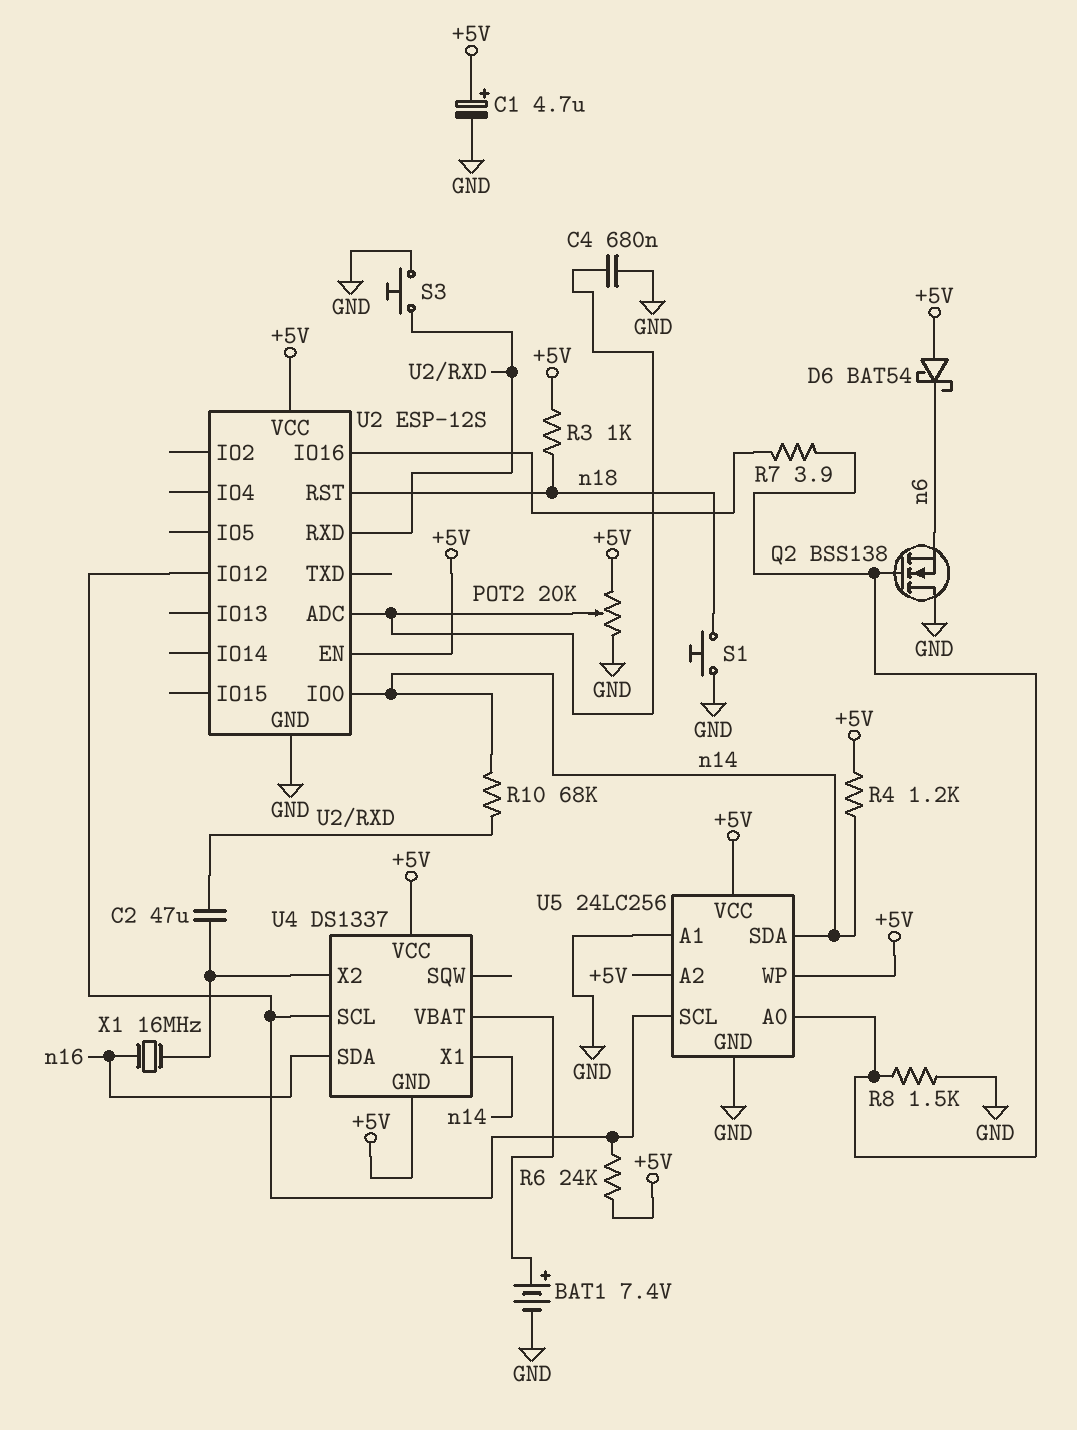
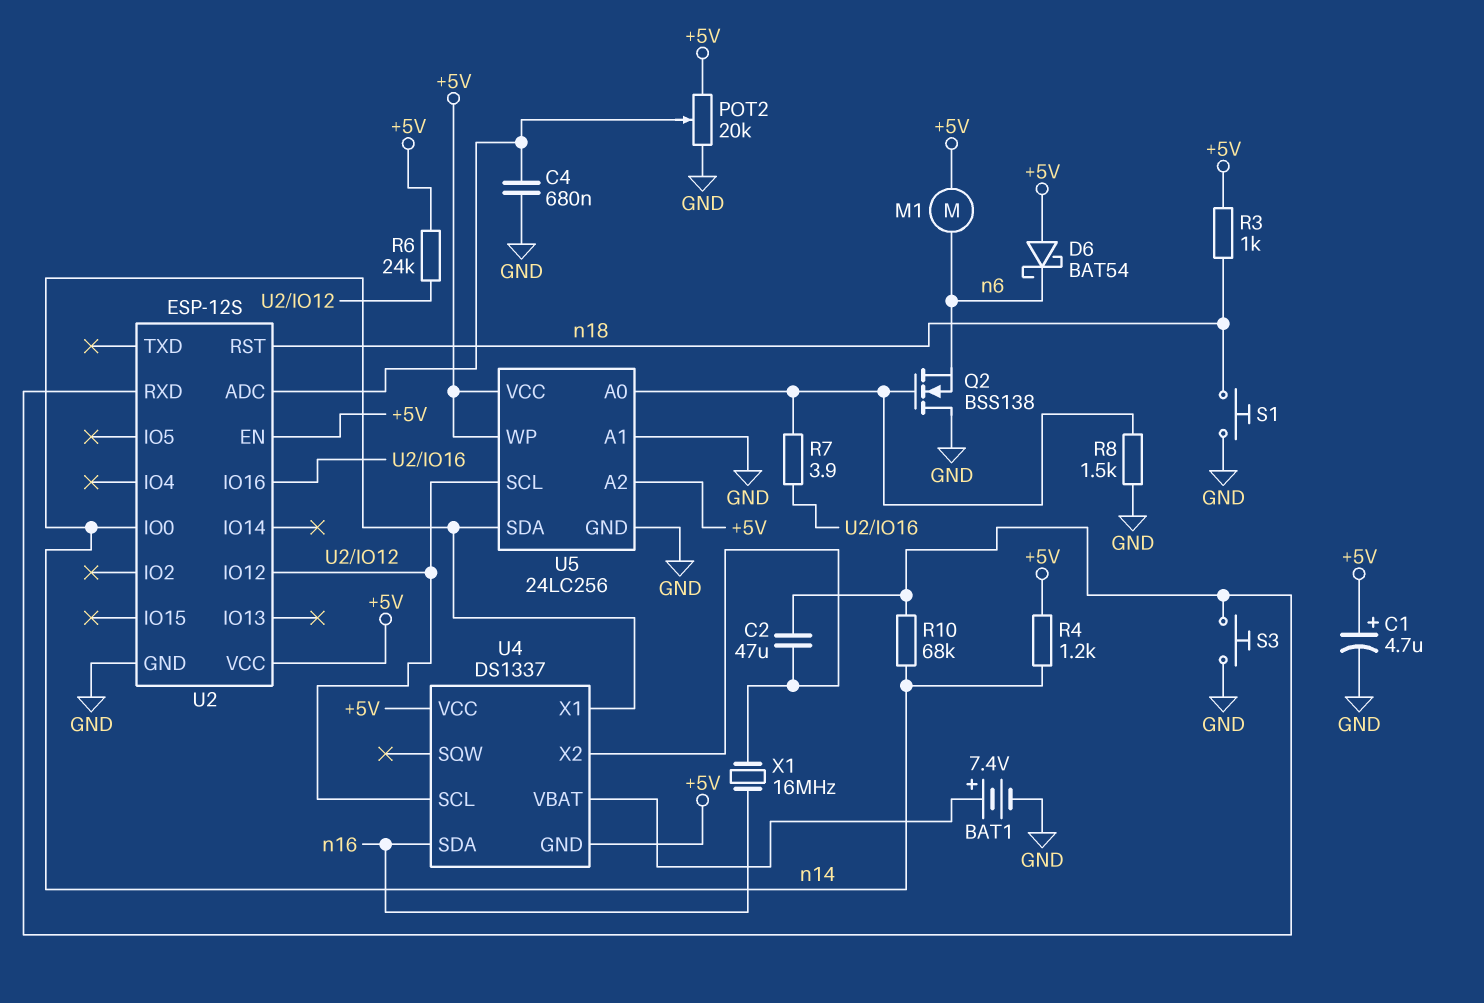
M1: none -> motor (+5V, n6)

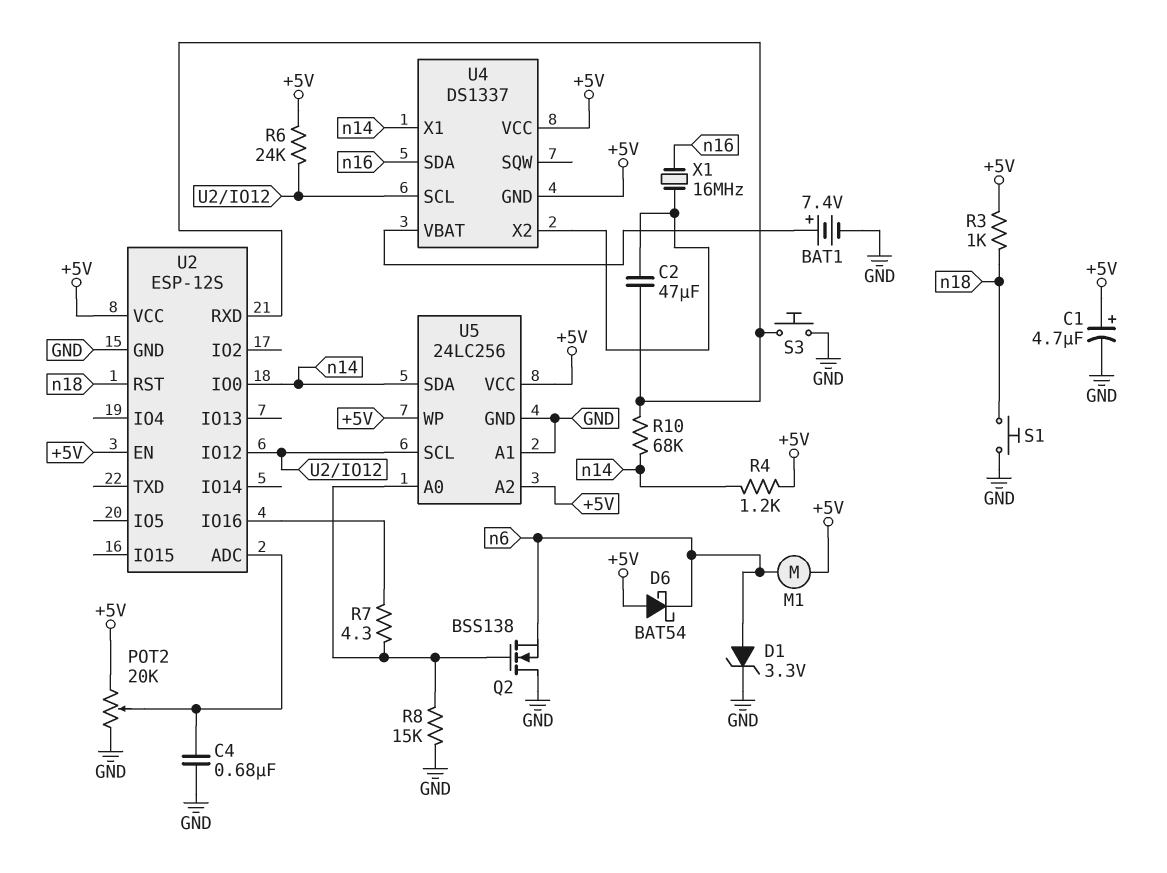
D1: none -> zener 3.3V (A n6, K GND)
R7: 3.9 (U2/IO16, U5/A0) -> 4.3 (U2/IO16, U5/A0)
R8: 1.5k (GND, U5/A0) -> 15k (GND, U5/A0)

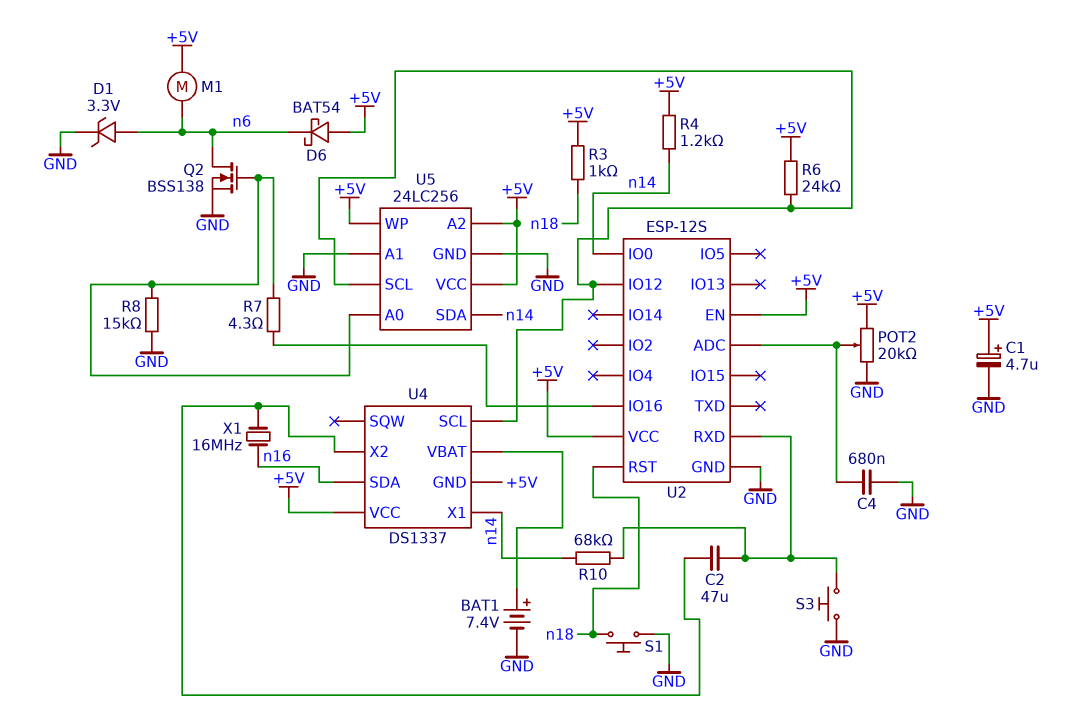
Q2: NMOS BSS138 (G U5/A0, D GND, S n6) -> NMOS BSS138 (G U5/A0, D n6, S GND)

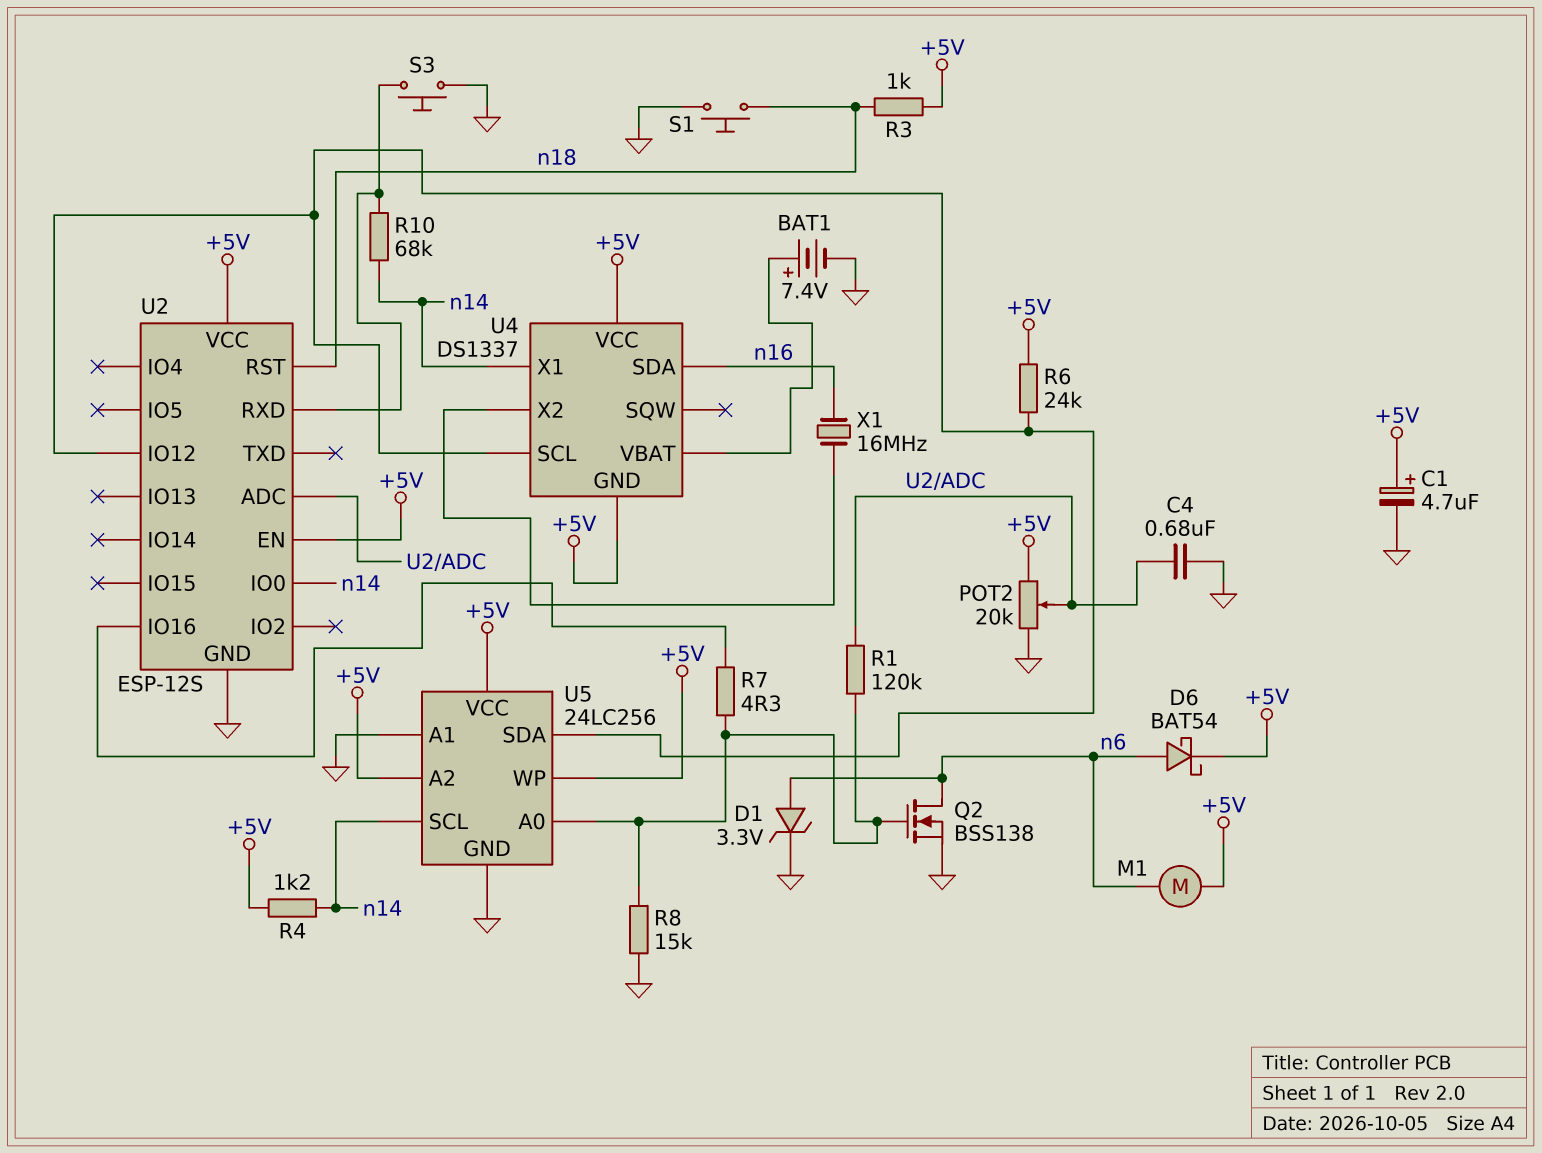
C2: 47uF (U2/RXD, U4/X2) -> none
D6: schottky BAT54 (A +5V, K n6) -> schottky BAT54 (A n6, K +5V)
R1: none -> 120k (U2/ADC, U5/A0)
U5 pin SCL: U2/IO12 -> n14
U5 pin SDA: n14 -> U2/IO12

